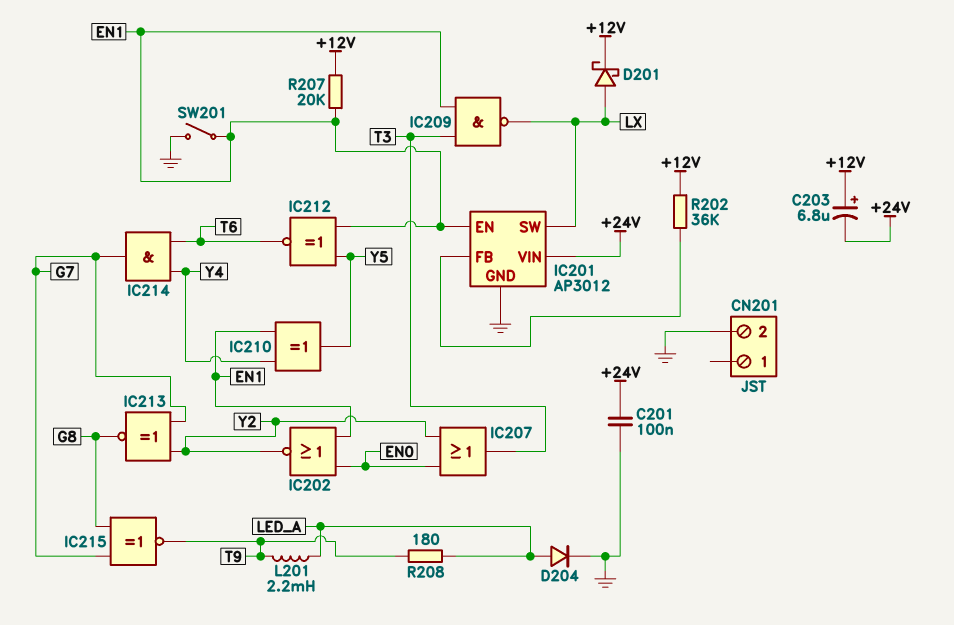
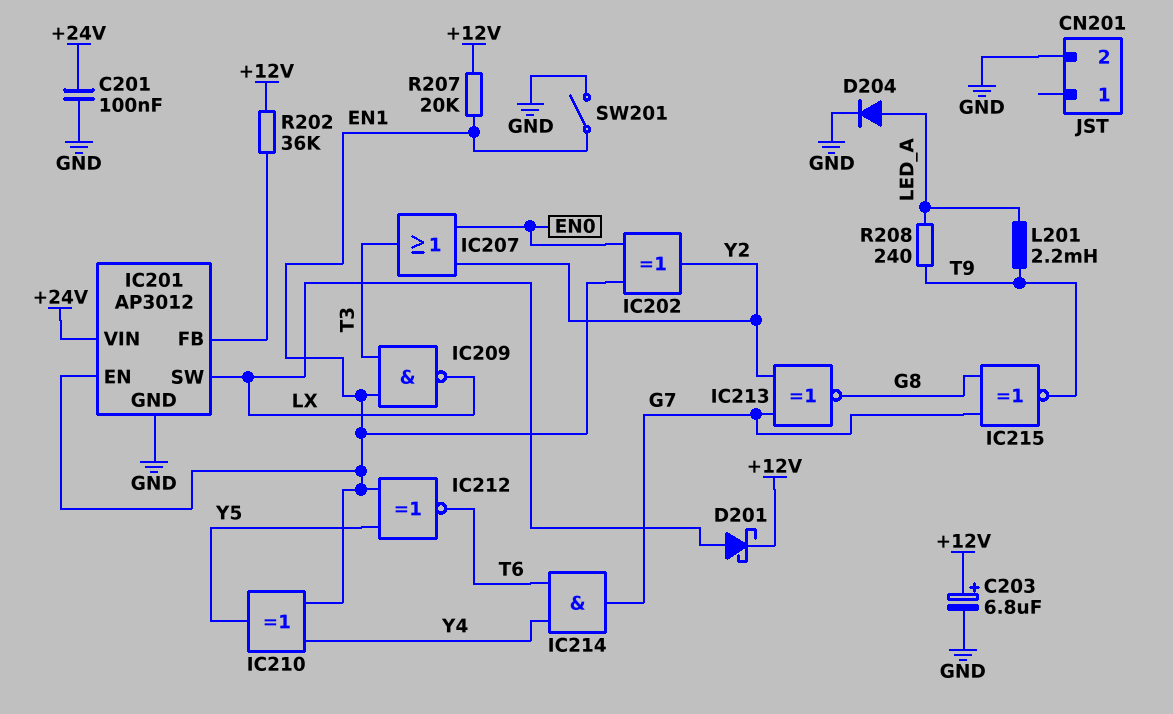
C203: 6.8uF (plus +12V, minus +24V) -> 6.8uF (plus +12V, minus GND)
IC202: NOR (in EN0, in EN1, out Y2) -> XOR (in EN0, in EN1, out Y2)
R208: 180 (LED_A, T9) -> 240 (LED_A, T9)

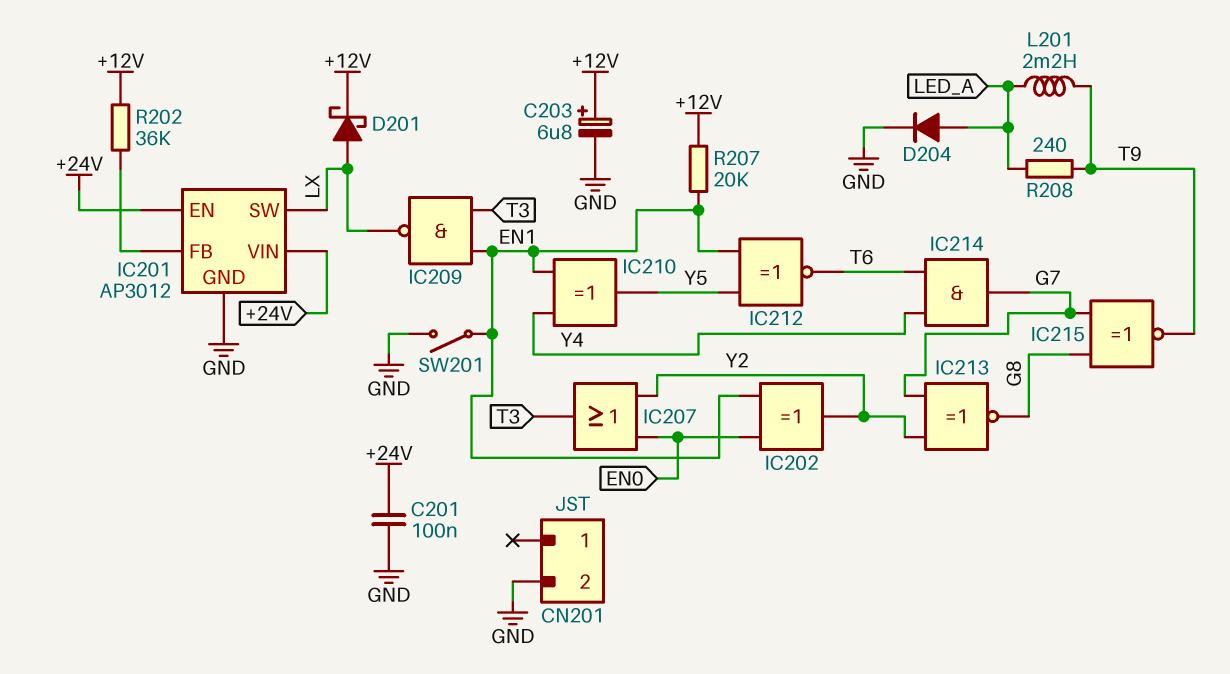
IC201 pin EN: EN1 -> +24V

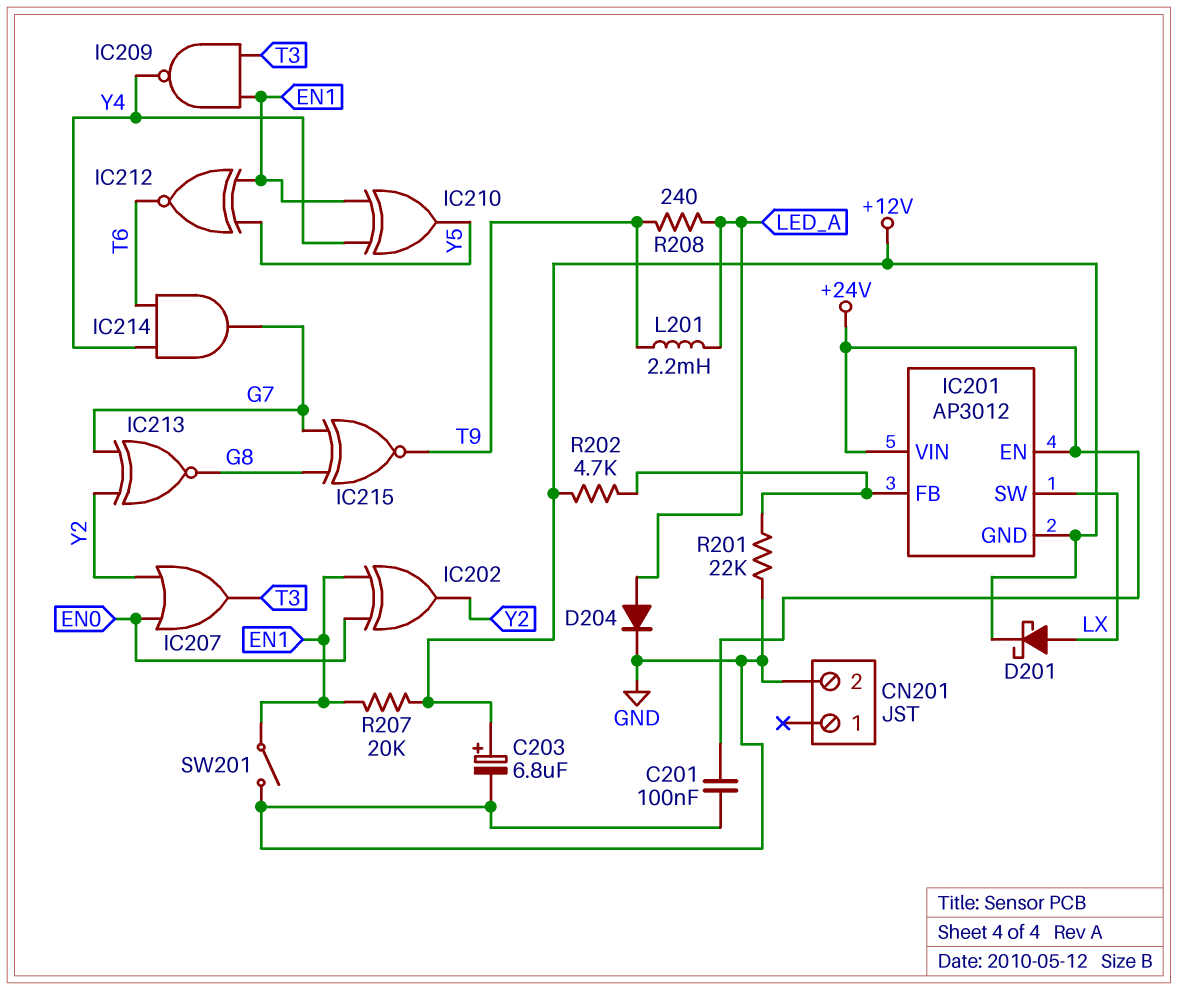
IC201 pin GND: GND -> +12V
IC209: NAND (in EN1, in T3, out LX) -> NAND (in EN1, in T3, out Y4)
R201: none -> 22k (GND, IC201/FB)
R202: 36k (+12V, IC201/FB) -> 4.7k (+12V, IC201/FB)

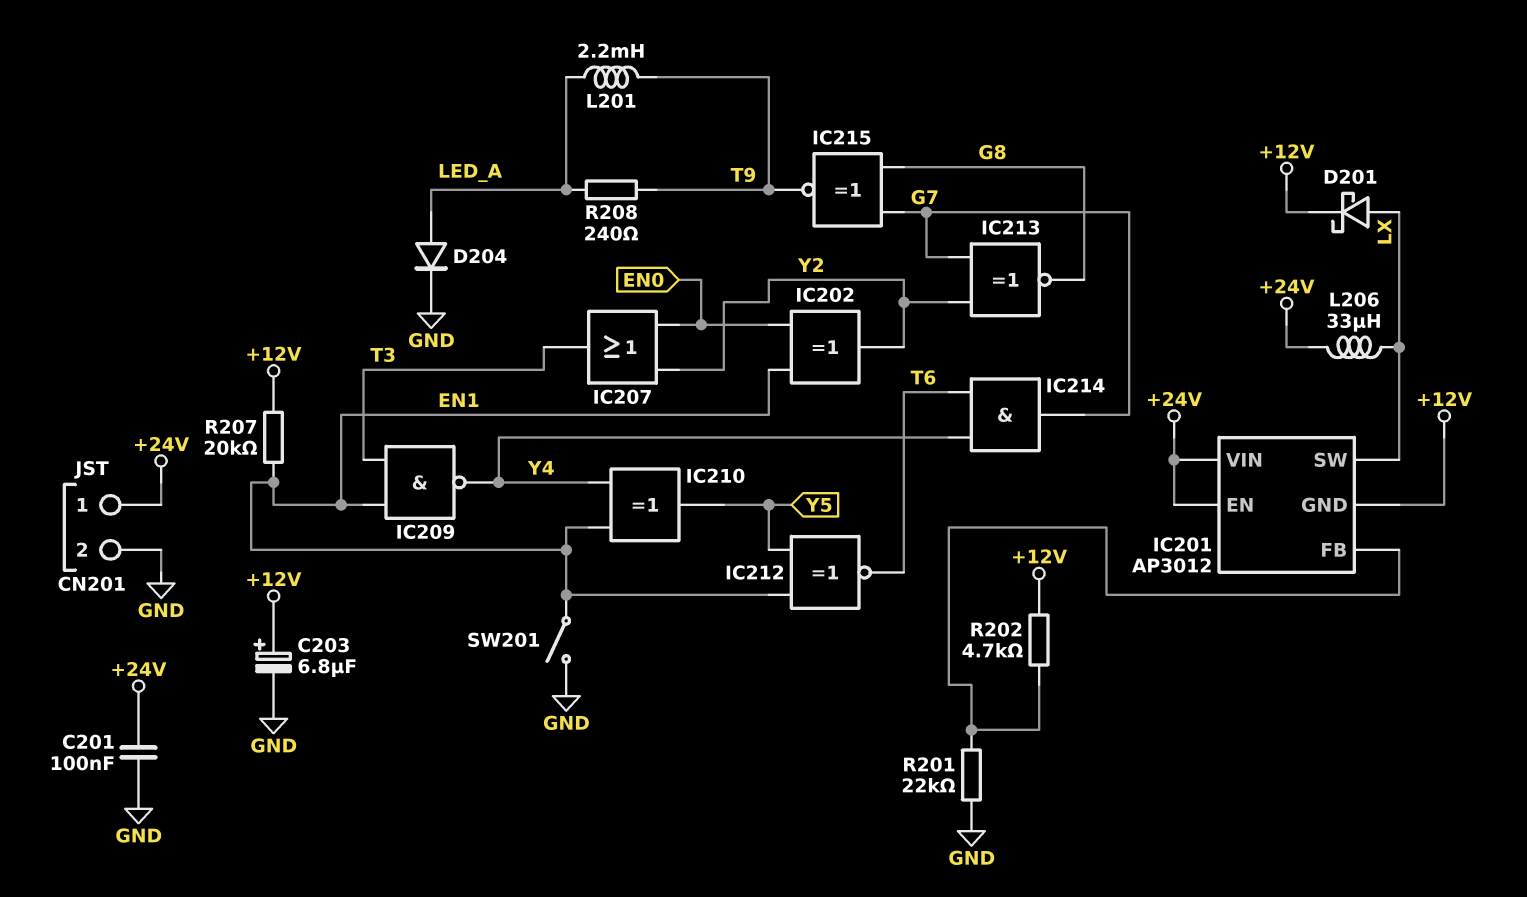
CN201 pin 1: none -> +24V
L206: none -> 33uH (+24V, LX)

